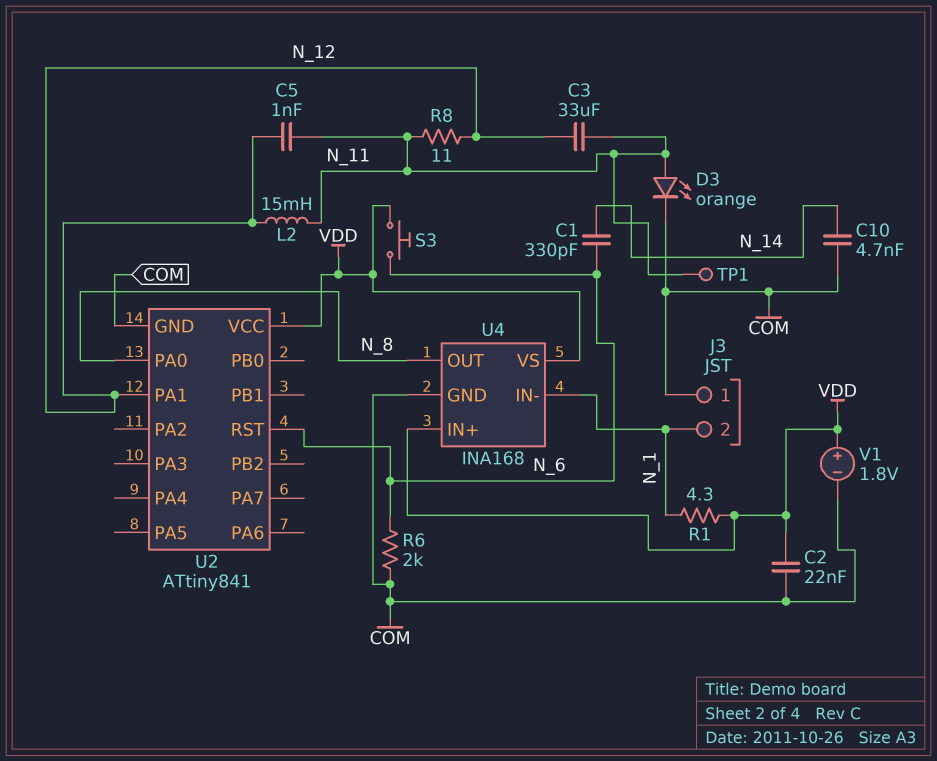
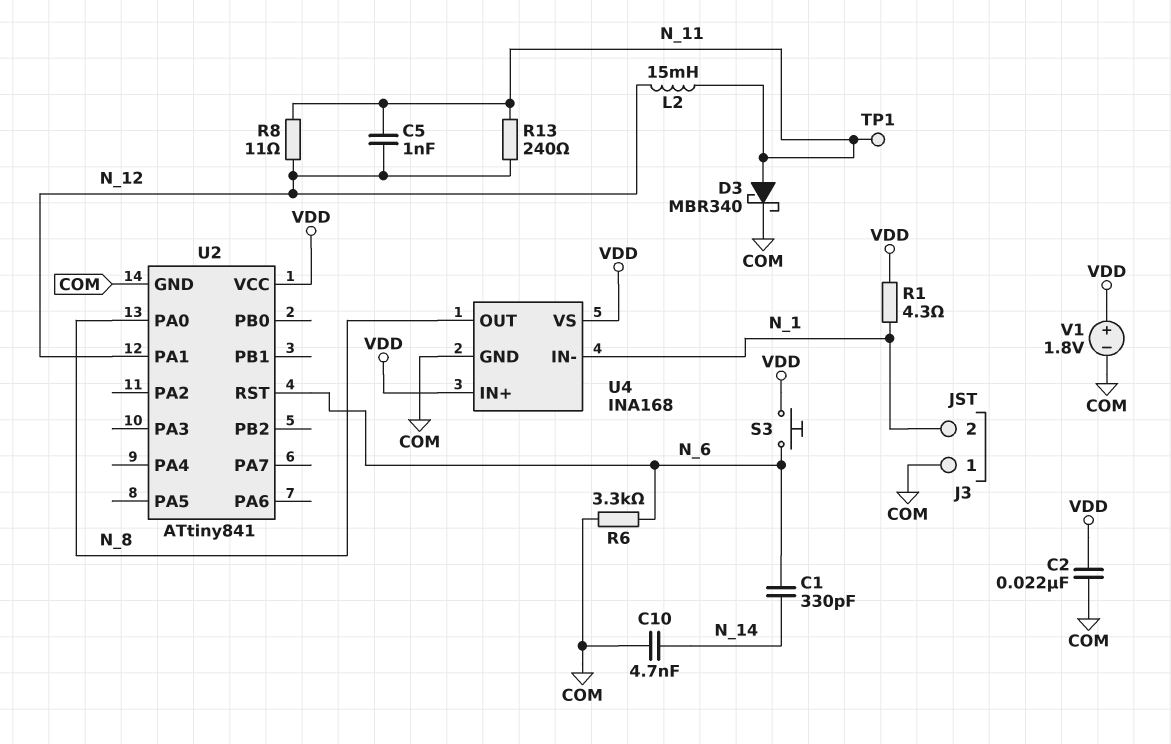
C3: 33uF (N_11, N_12) -> none
D3: LED orange (A N_11, K COM) -> schottky MBR340 (A N_11, K COM)
R6: 2k (COM, N_6) -> 3.3k (COM, N_6)
R13: none -> 240 (N_11, N_12)

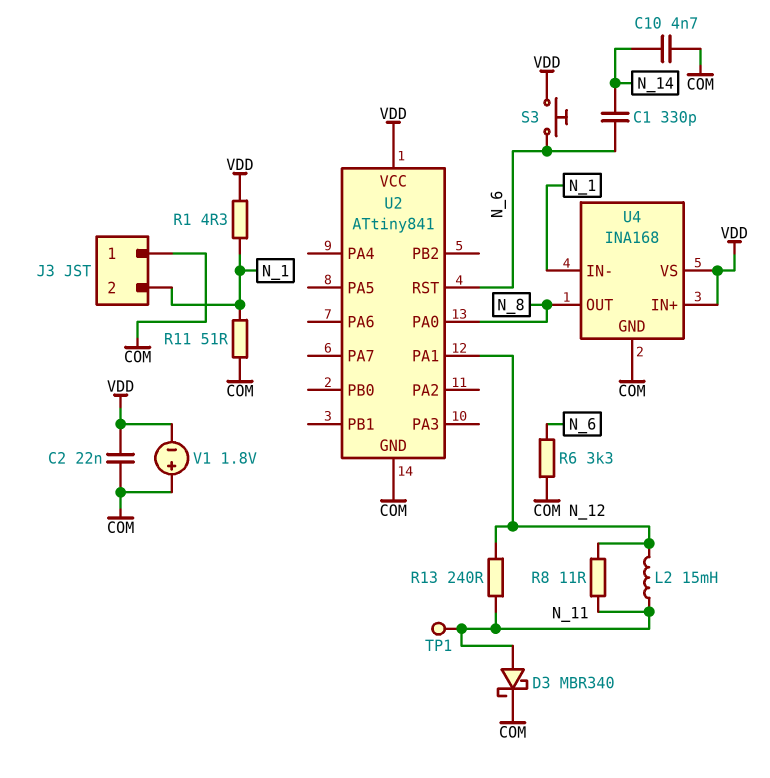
C5: 1nF (N_11, N_12) -> none
R11: none -> 51 (COM, N_1)
V1: 1.8V (plus VDD, minus COM) -> 1.8V (plus COM, minus VDD)

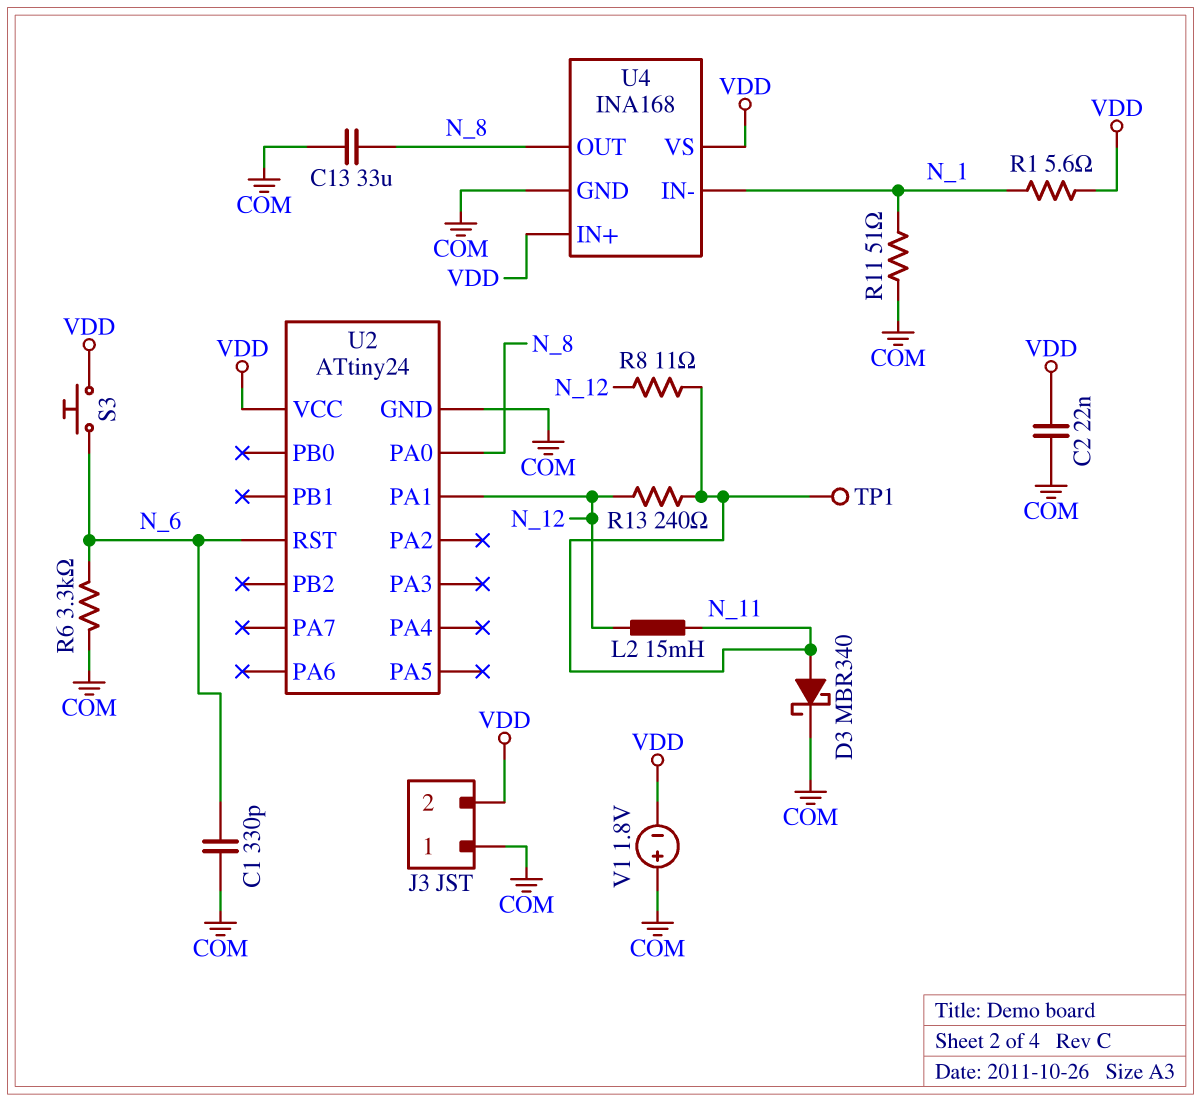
C1: 330pF (N_6, N_14) -> 330pF (COM, N_6)
C10: 4.7nF (COM, N_14) -> none
C13: none -> 33uF (COM, N_8)
J3 pin 2: N_1 -> VDD
R1: 4.3 (N_1, VDD) -> 5.6 (N_1, VDD)
U2: ATtiny841 -> ATtiny24

